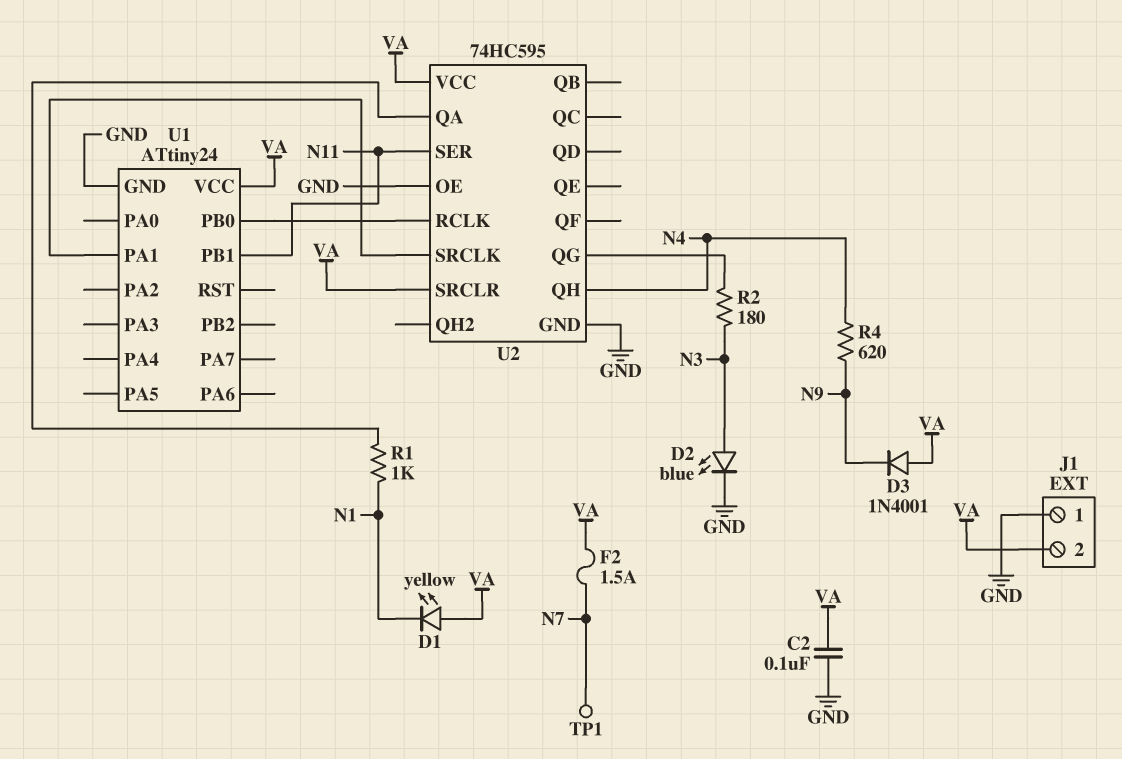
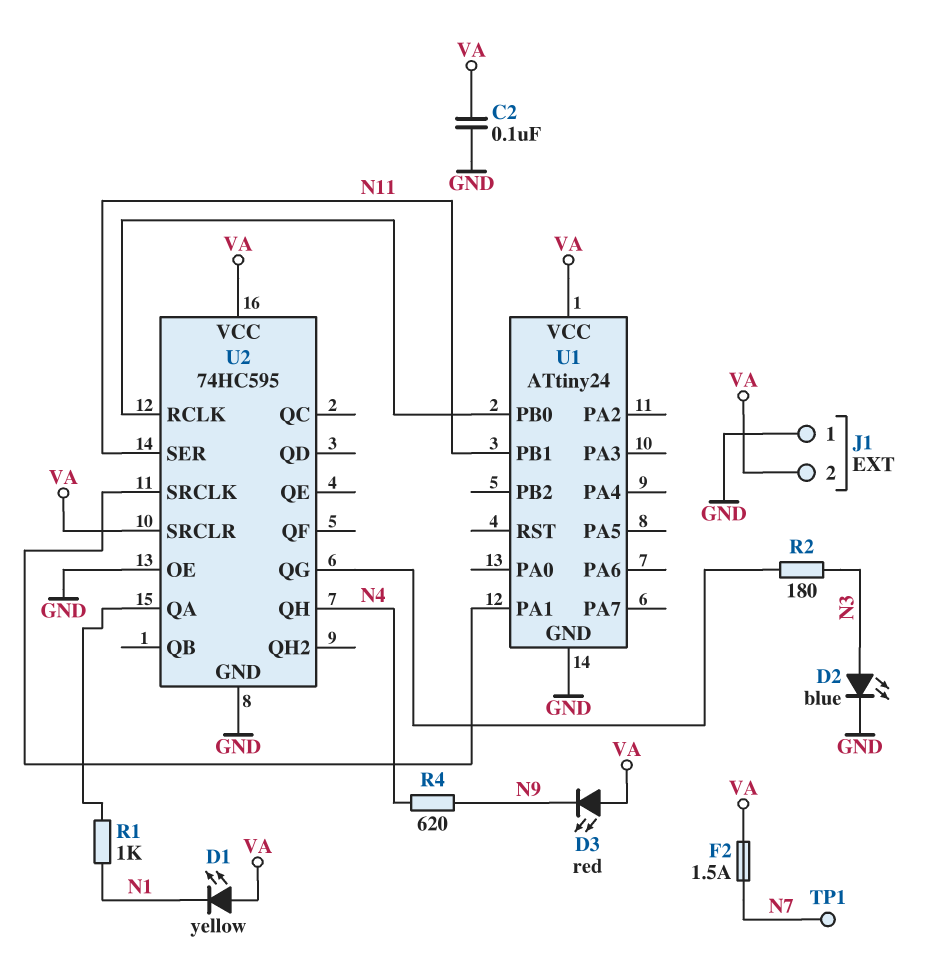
D3: diode 1N4001 (A VA, K N9) -> LED red (A VA, K N9)

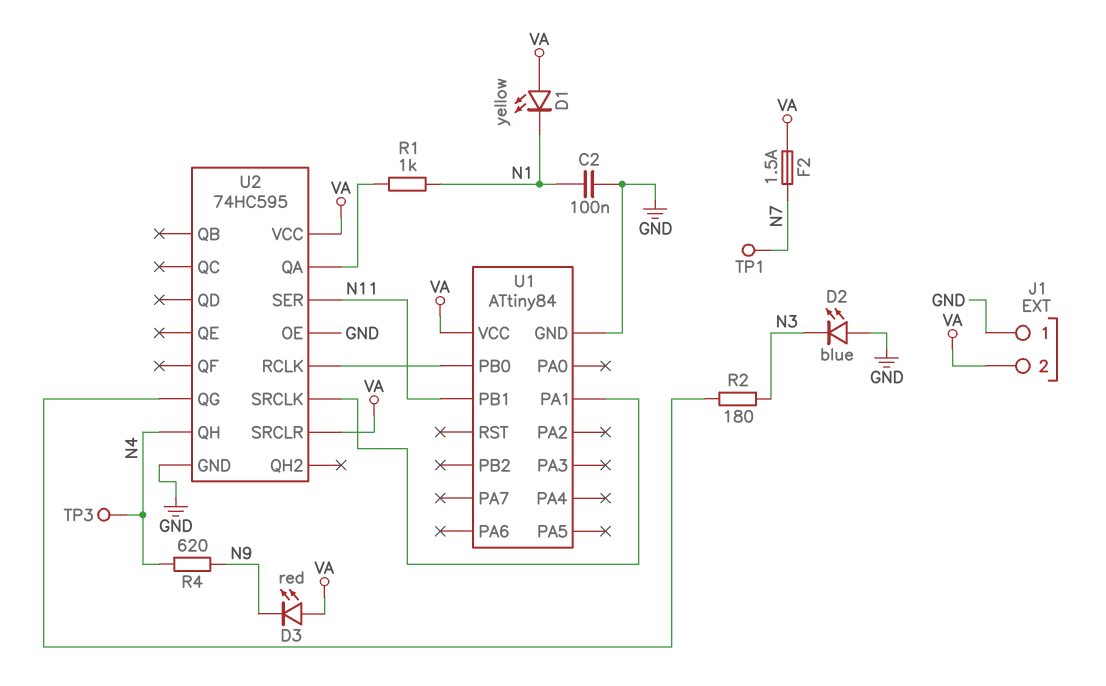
C2: 100nF (GND, VA) -> 100nF (GND, N1)
D2: LED blue (A N3, K GND) -> LED blue (A GND, K N3)
TP3: none -> test point (N4)
U1: ATtiny24 -> ATtiny84

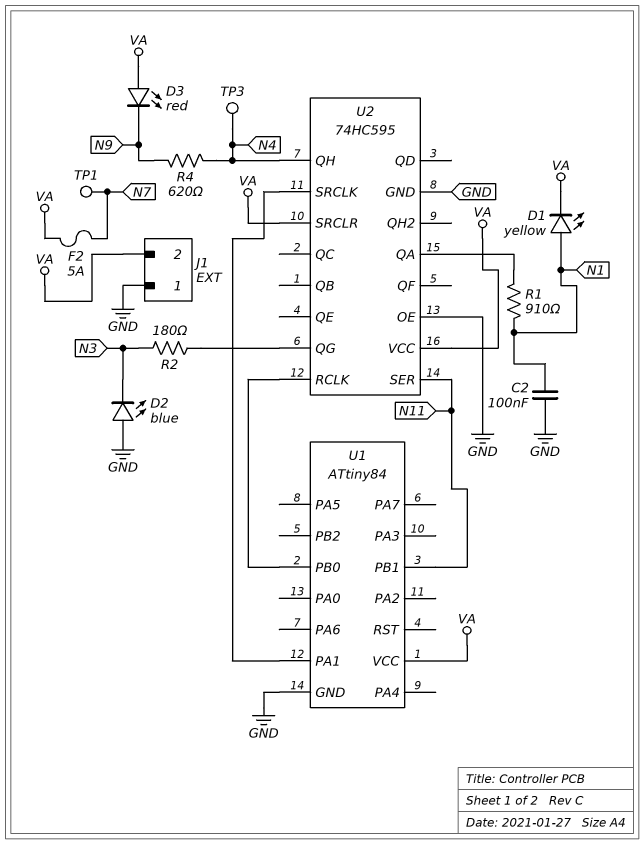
D1: LED yellow (A VA, K N1) -> LED yellow (A N1, K VA)
F2: 1.5A (N7, VA) -> 5A (N7, VA)
R1: 1k (N1, U2/QA) -> 910 (N1, U2/QA)

